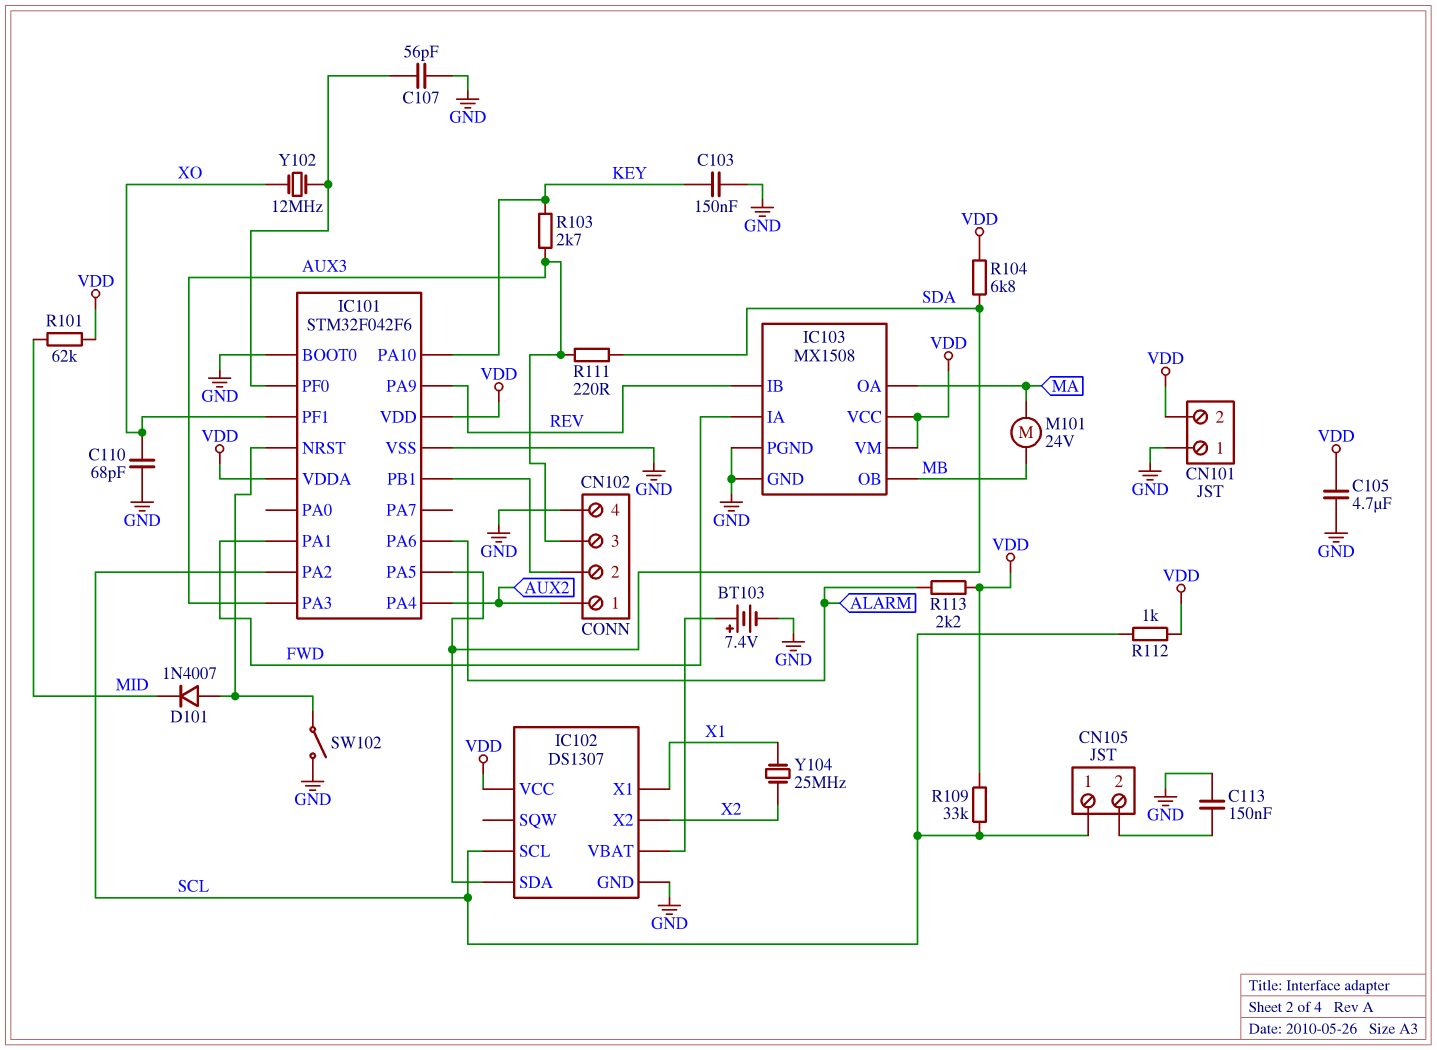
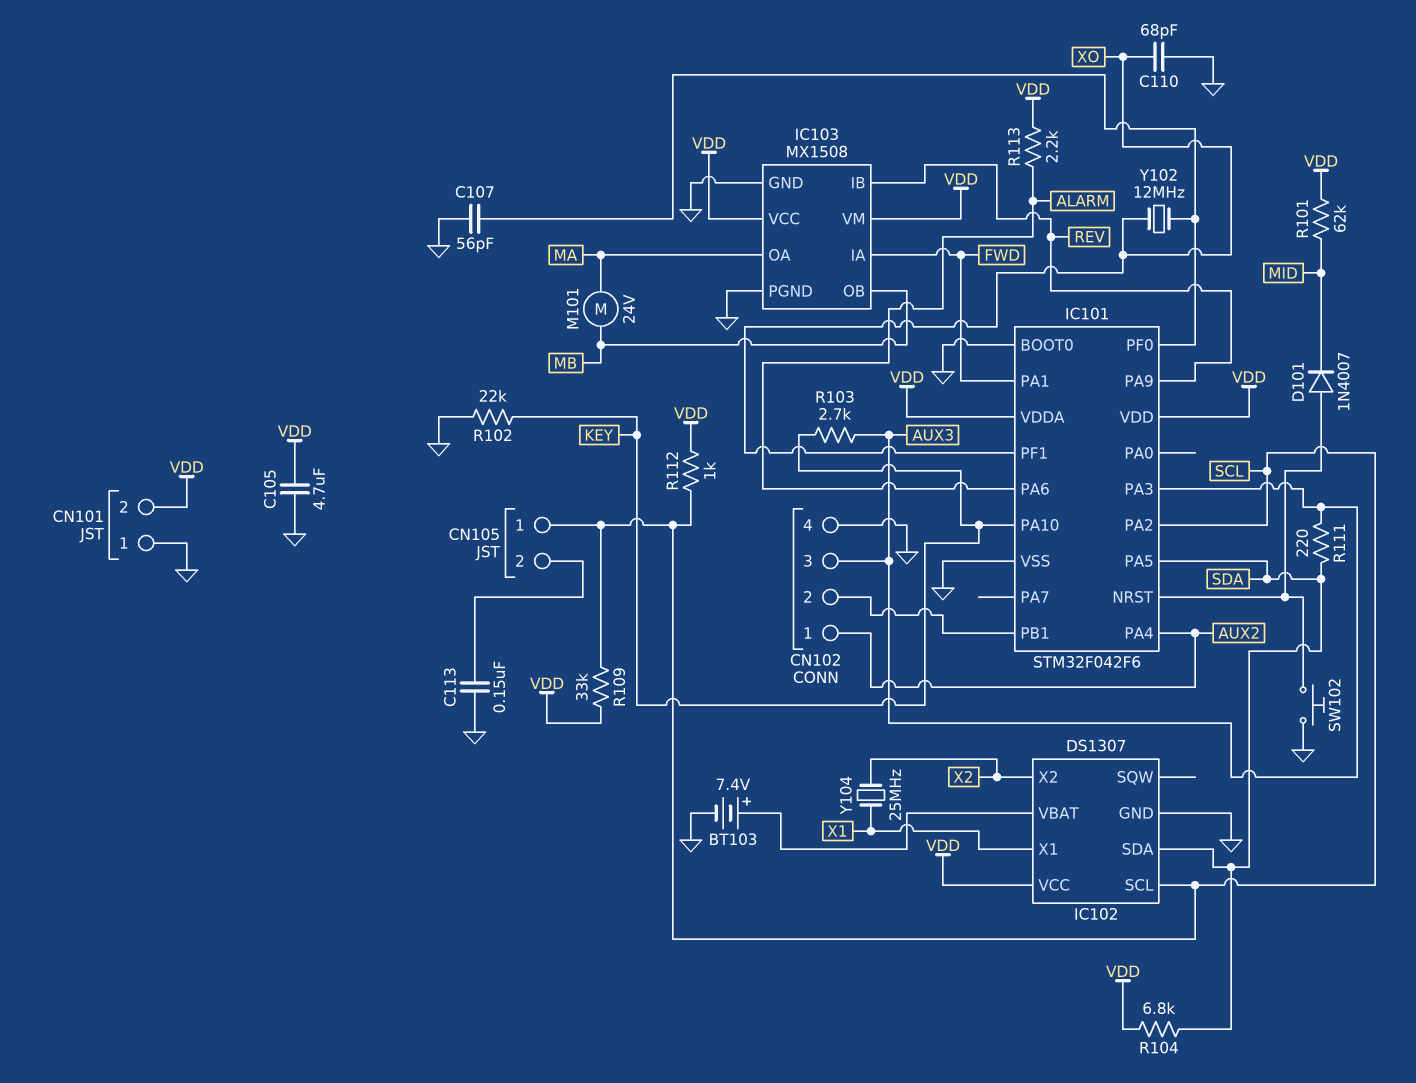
C103: 150nF (GND, KEY) -> none
R102: none -> 22k (GND, KEY)
SW102: switch (GND, IC101/NRST) -> button (GND, IC101/NRST)

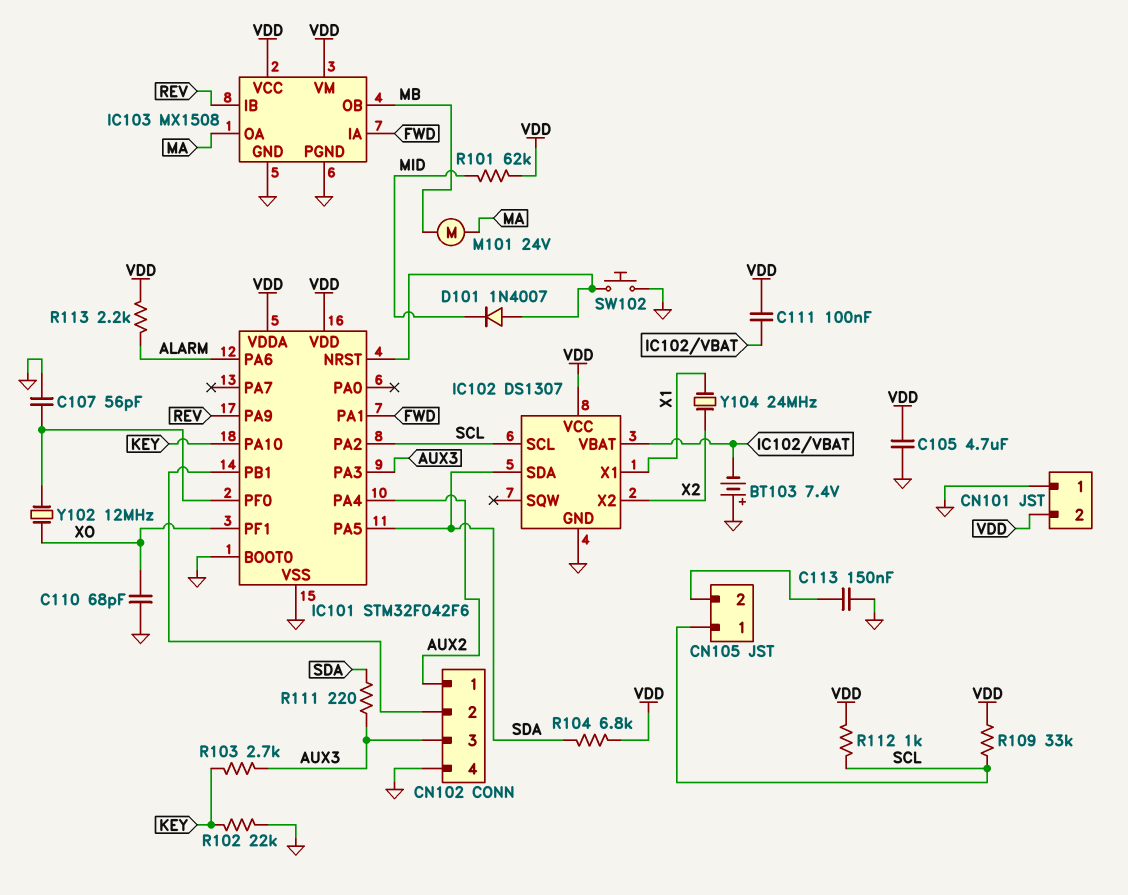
BT103: 7.4V (plus IC102/VBAT, minus GND) -> 7.4V (plus GND, minus IC102/VBAT)
C111: none -> 100nF (IC102/VBAT, VDD)
Y104: 25MHz (X1, X2) -> 24MHz (X1, X2)

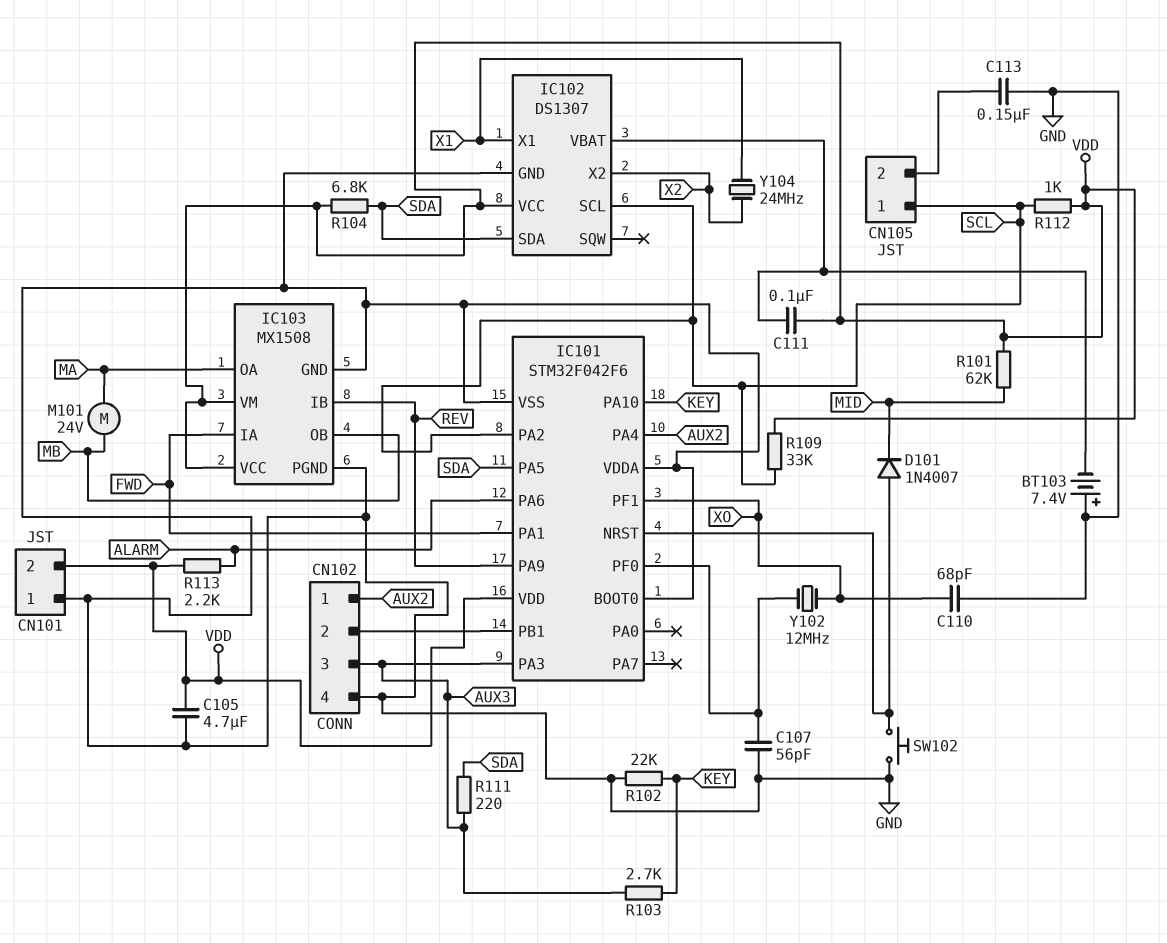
IC101 pin VDDA: VDD -> GND

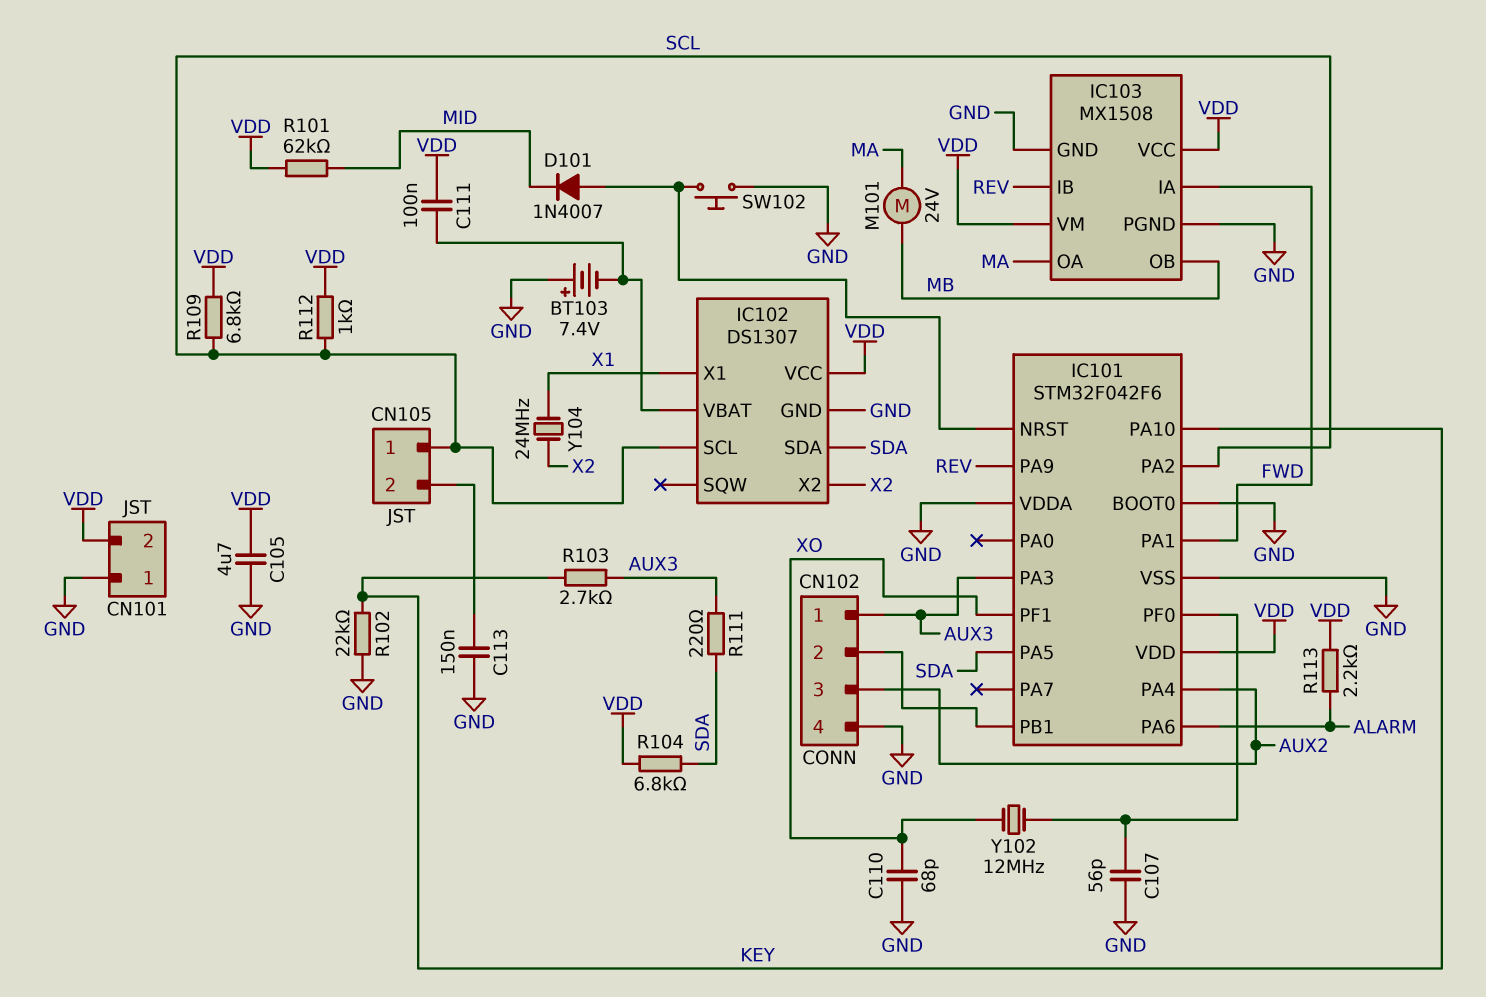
CN102 pin 1: AUX2 -> AUX3
CN102 pin 3: AUX3 -> AUX2
R109: 33k (SCL, VDD) -> 6.8k (SCL, VDD)

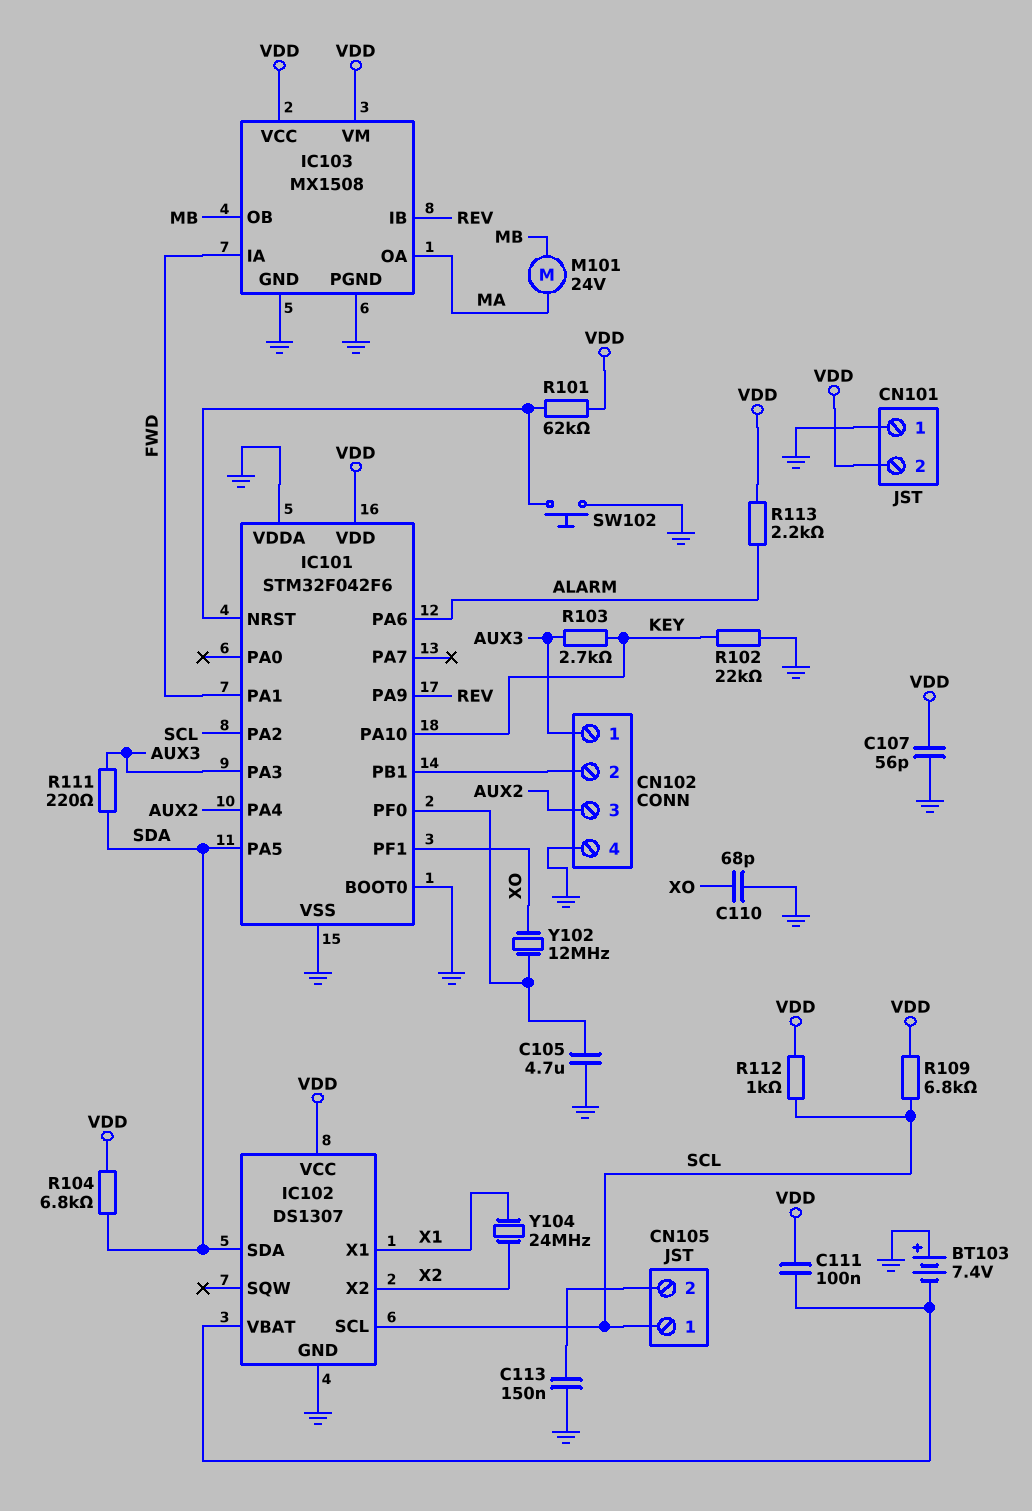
C105: 4.7uF (GND, VDD) -> 4.7uF (GND, IC101/PF0)
C107: 56pF (GND, IC101/PF0) -> 56pF (GND, VDD)
D101: diode 1N4007 (A IC101/NRST, K MID) -> none
R101: 62k (MID, VDD) -> 62k (IC101/NRST, VDD)

